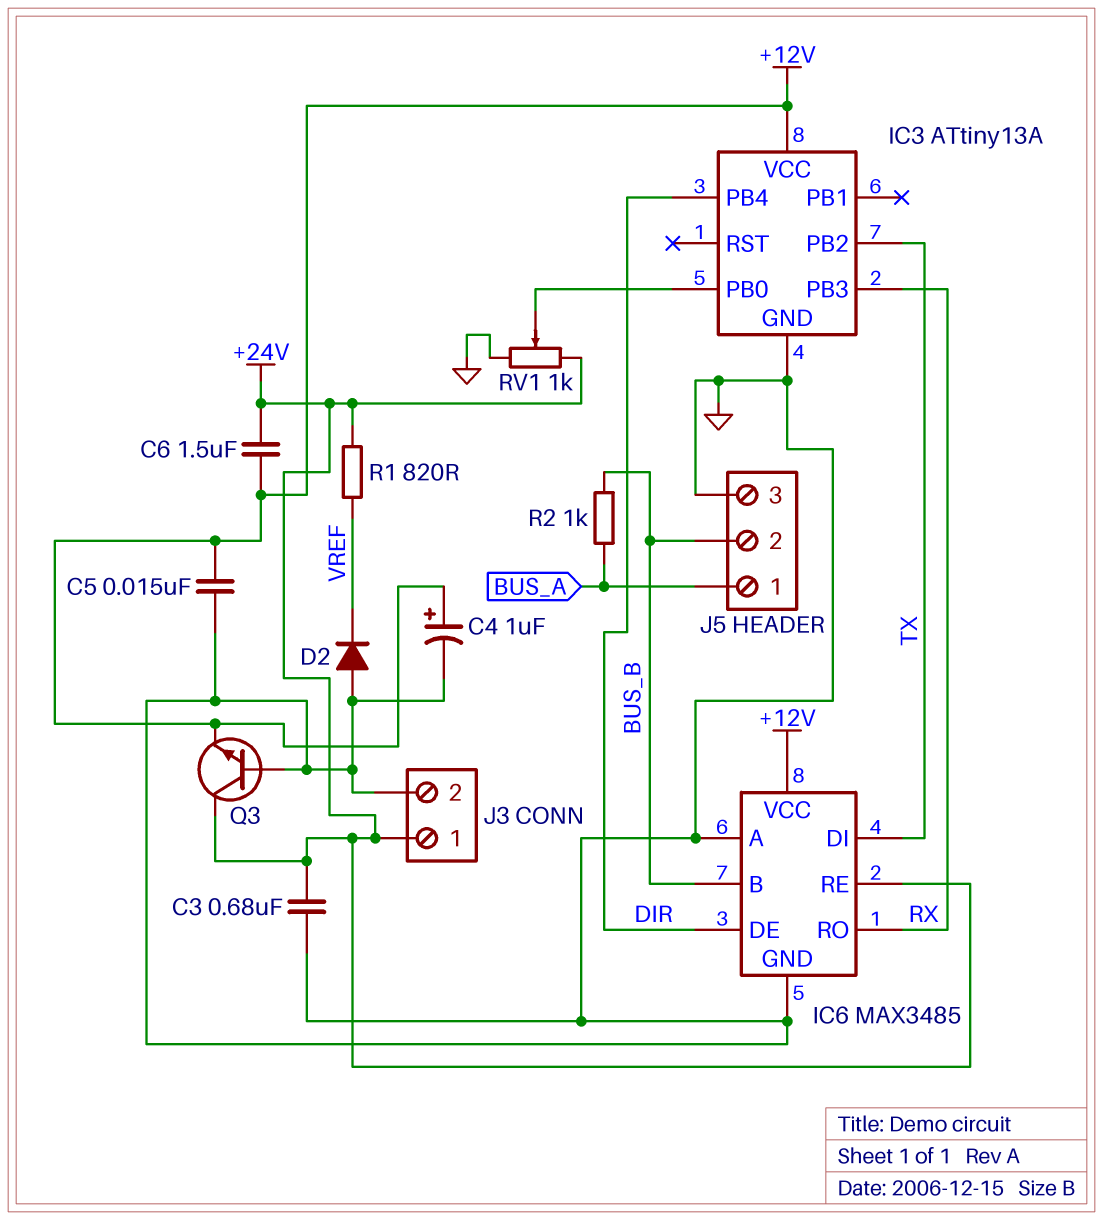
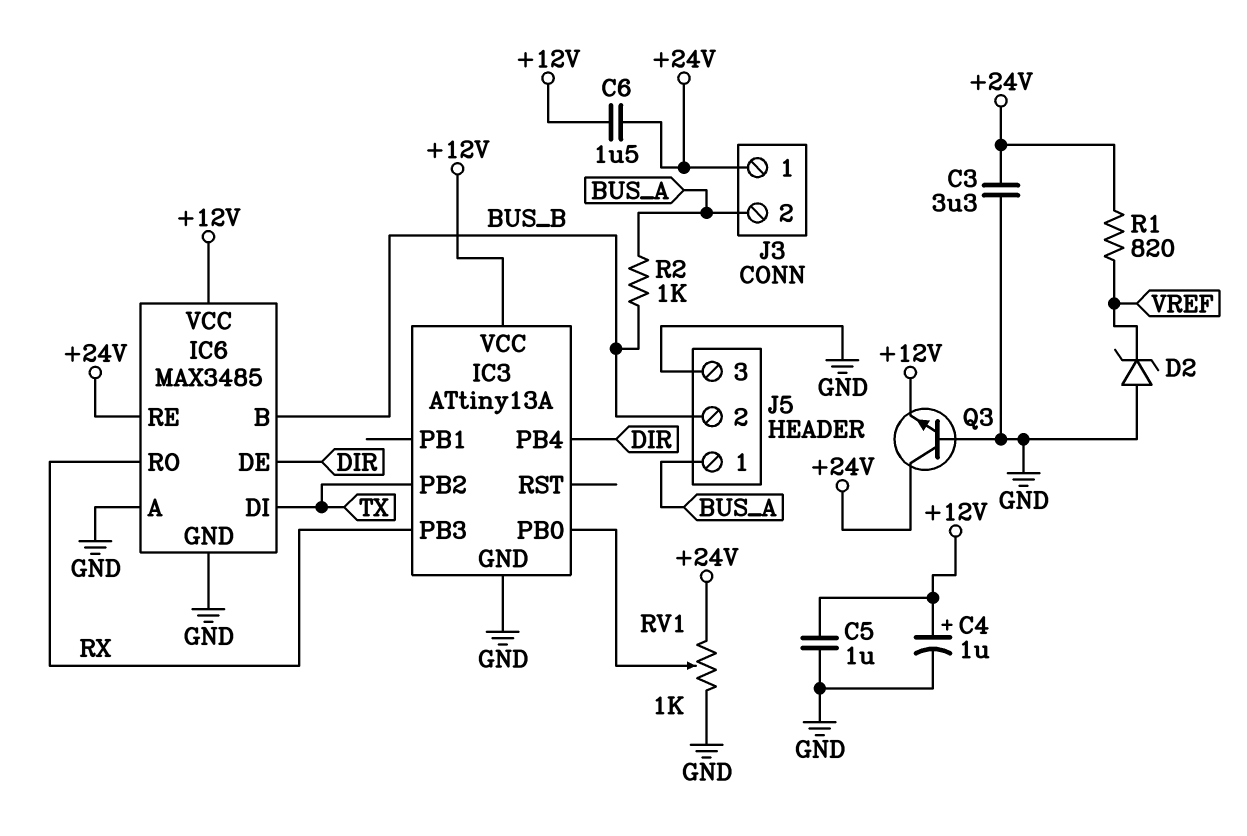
C3: 680nF (+24V, GND) -> 3.3uF (+24V, GND)
C5: 15nF (+12V, GND) -> 1uF (+12V, GND)
D2: diode (A GND, K VREF) -> zener (A GND, K VREF)
J3 pin 2: GND -> BUS_A

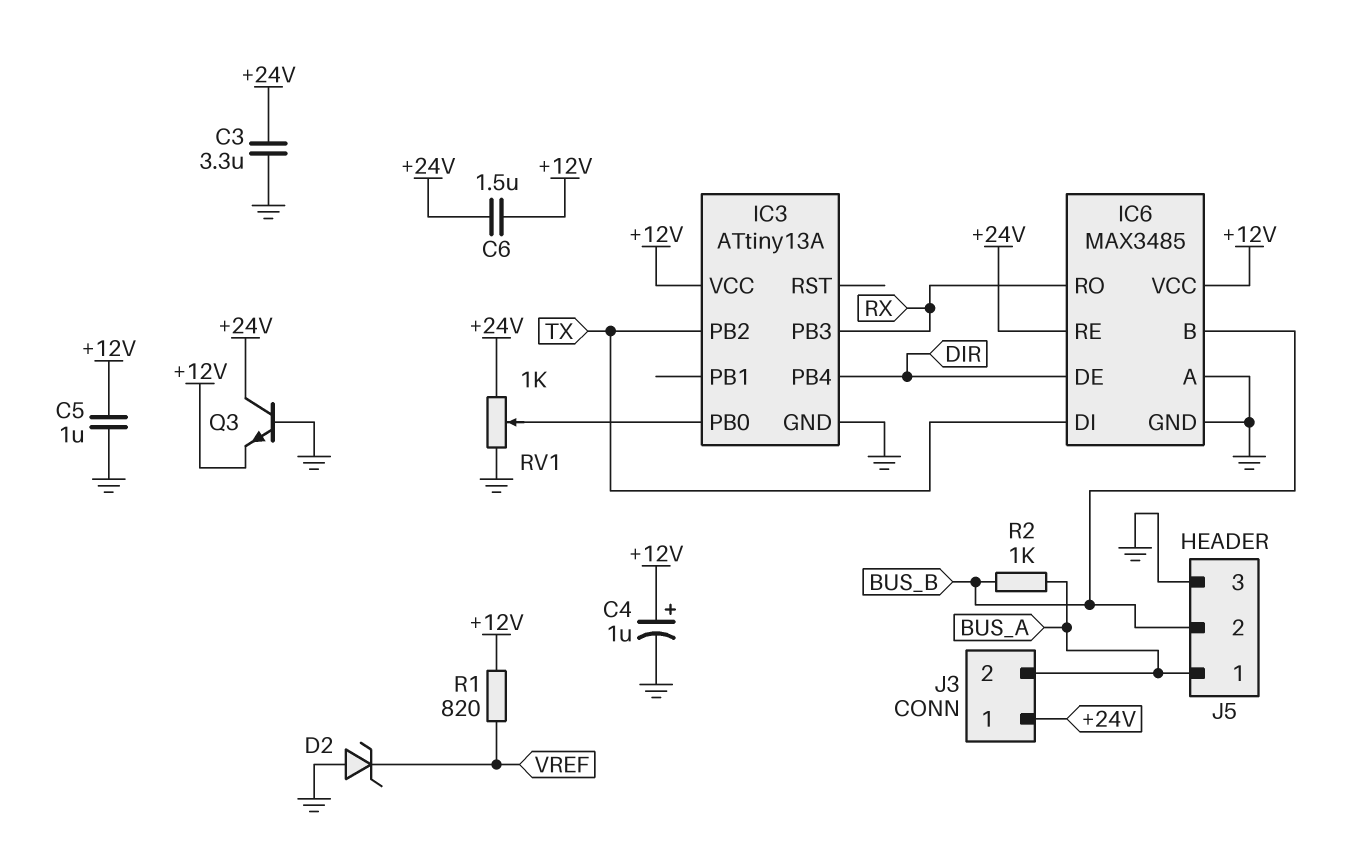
R1: 820 (+24V, VREF) -> 820 (+12V, VREF)

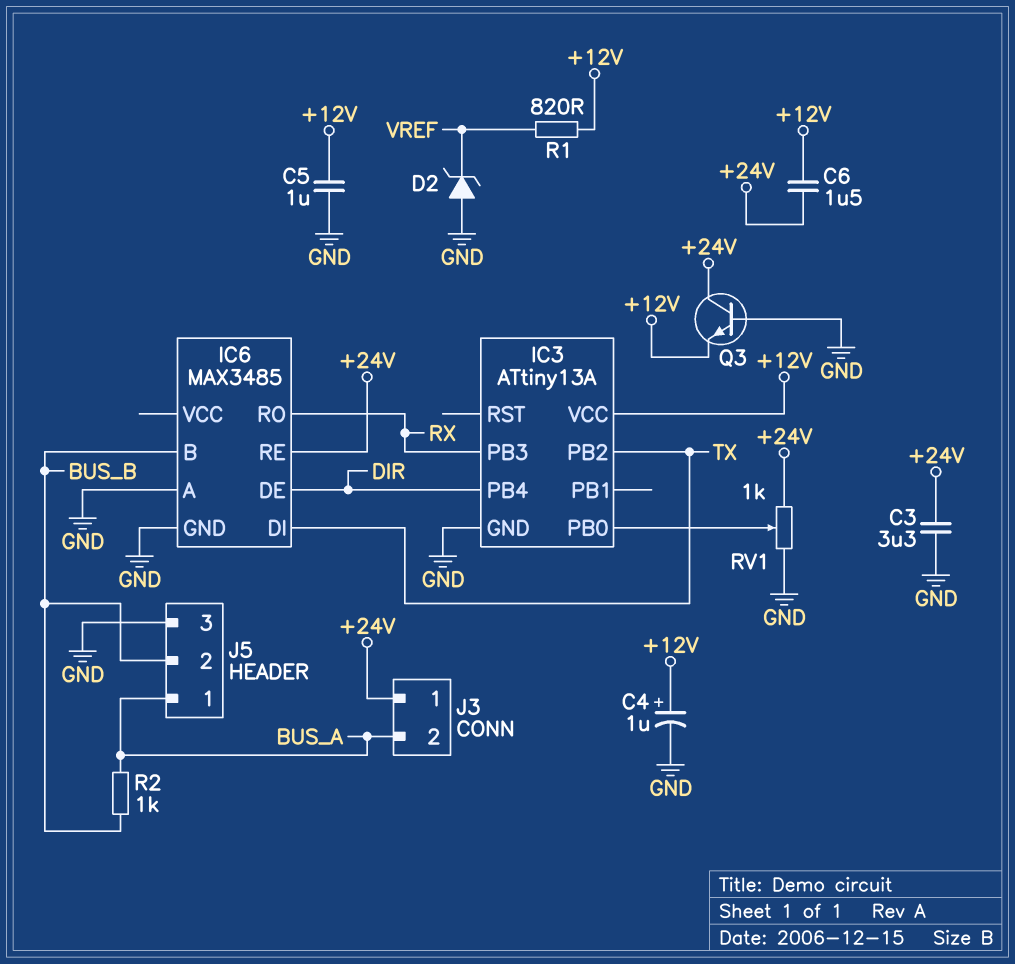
IC6 pin VCC: +12V -> none

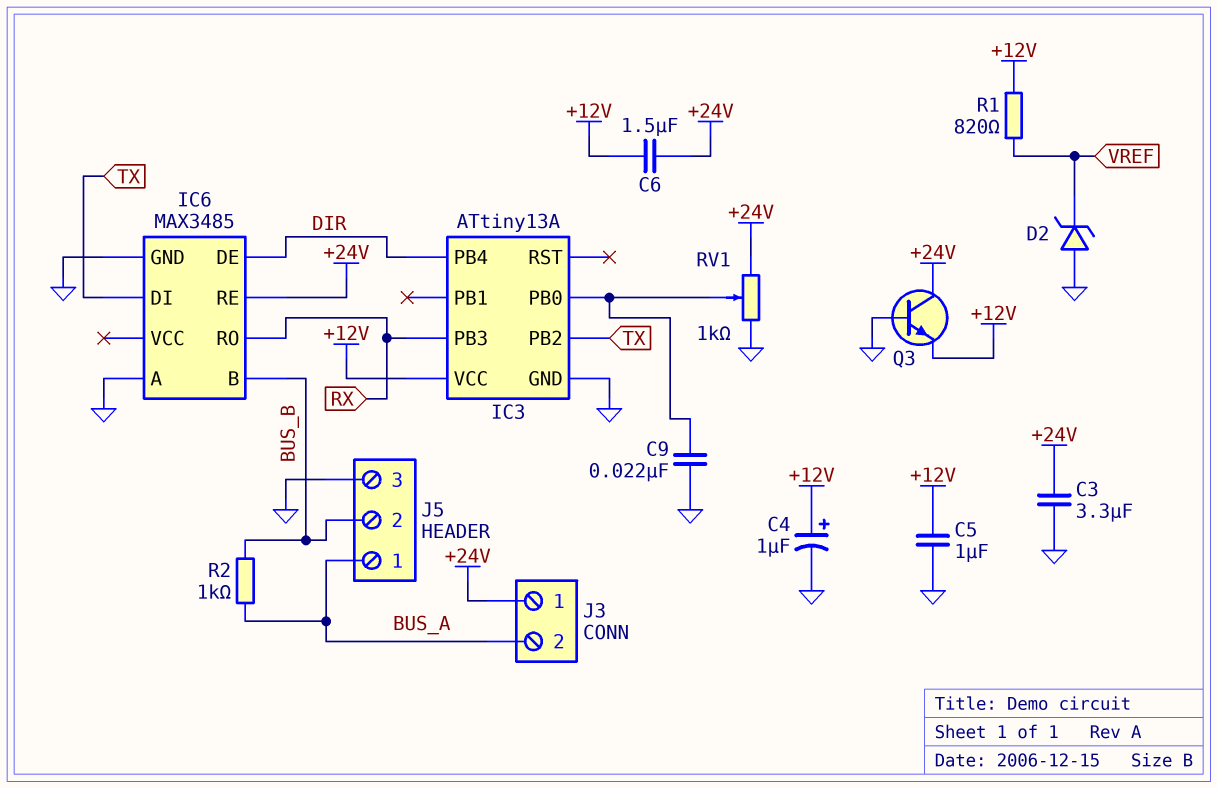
C9: none -> 22nF (GND, IC3/PB0)

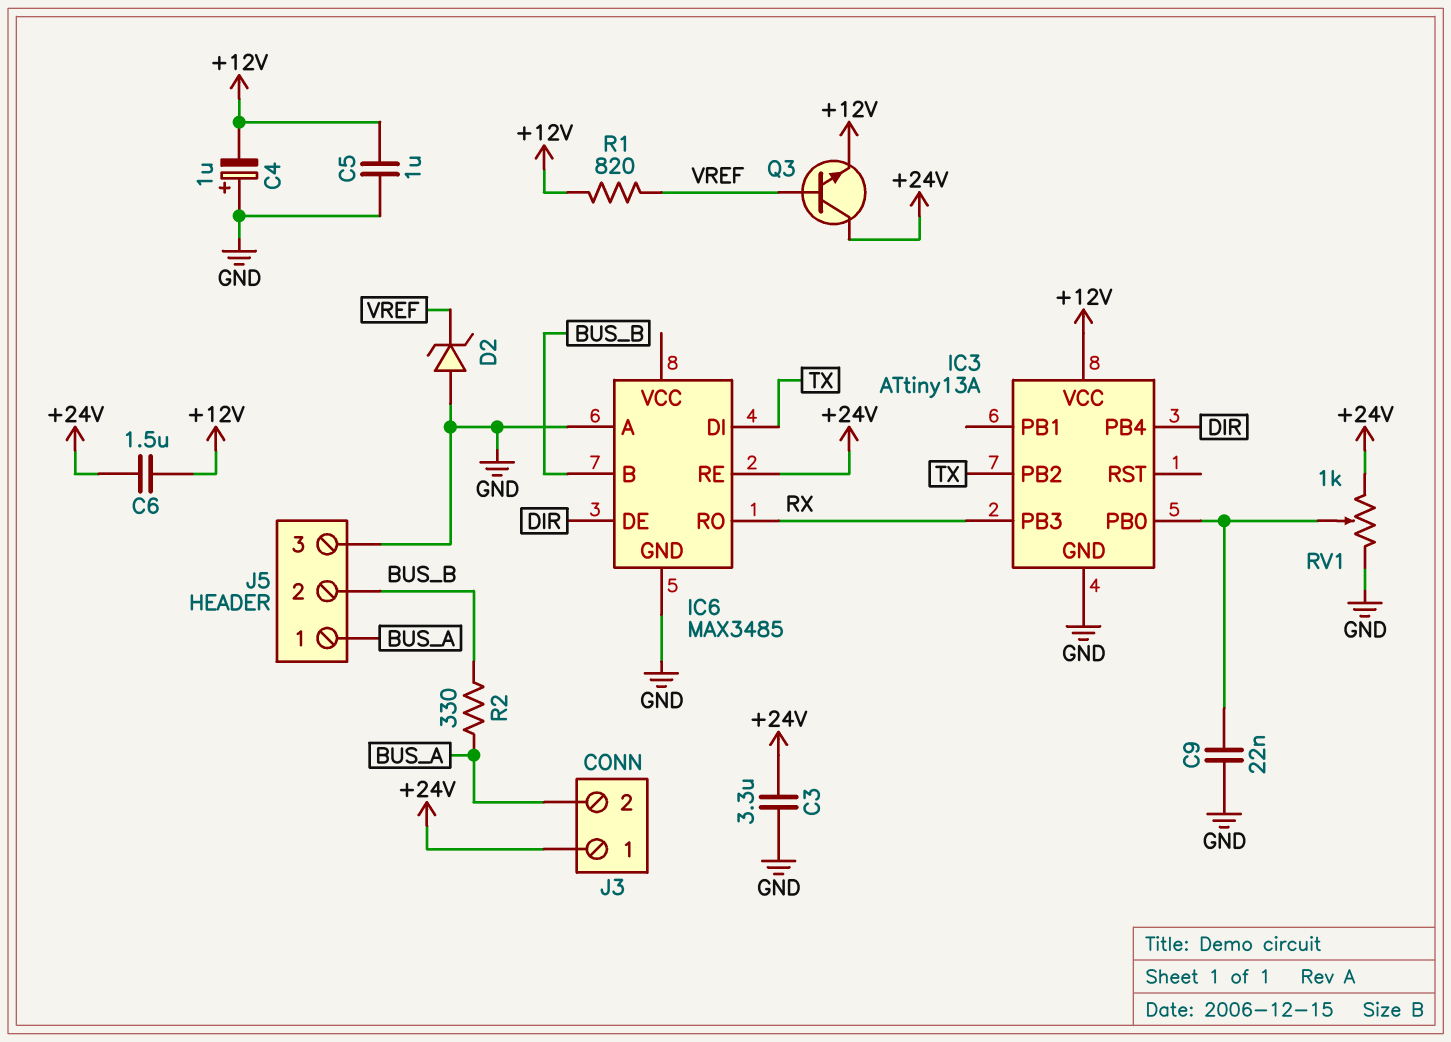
C4: 1uF (plus +12V, minus GND) -> 1uF (plus GND, minus +12V)
Q3: NPN (B GND, C +24V, E +12V) -> NPN (B VREF, C +24V, E +12V)
R2: 1k (BUS_A, BUS_B) -> 330 (BUS_A, BUS_B)

